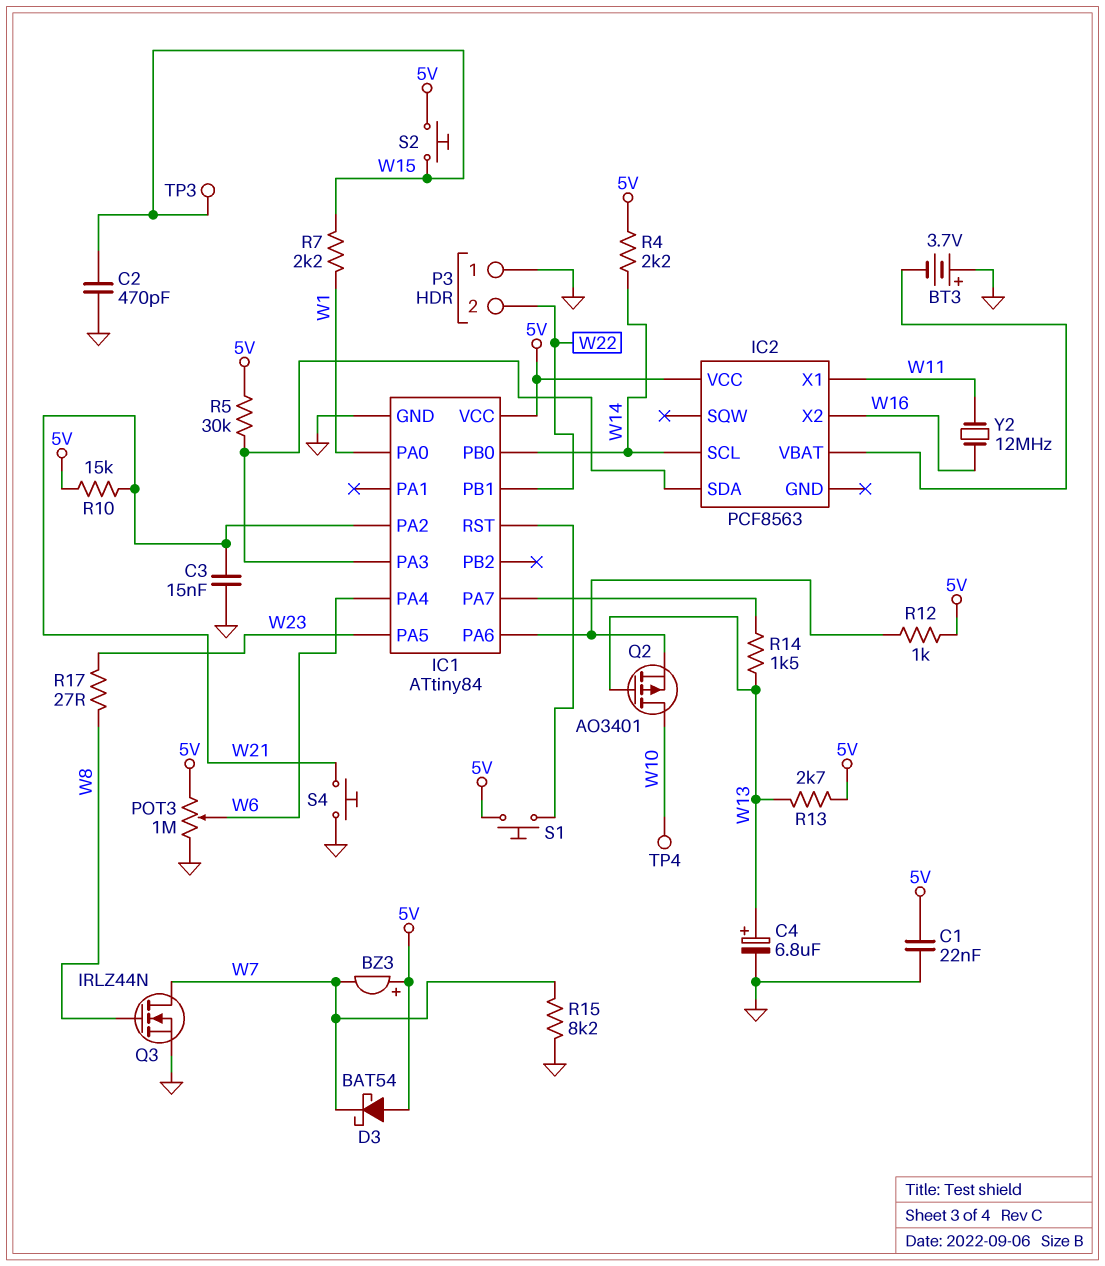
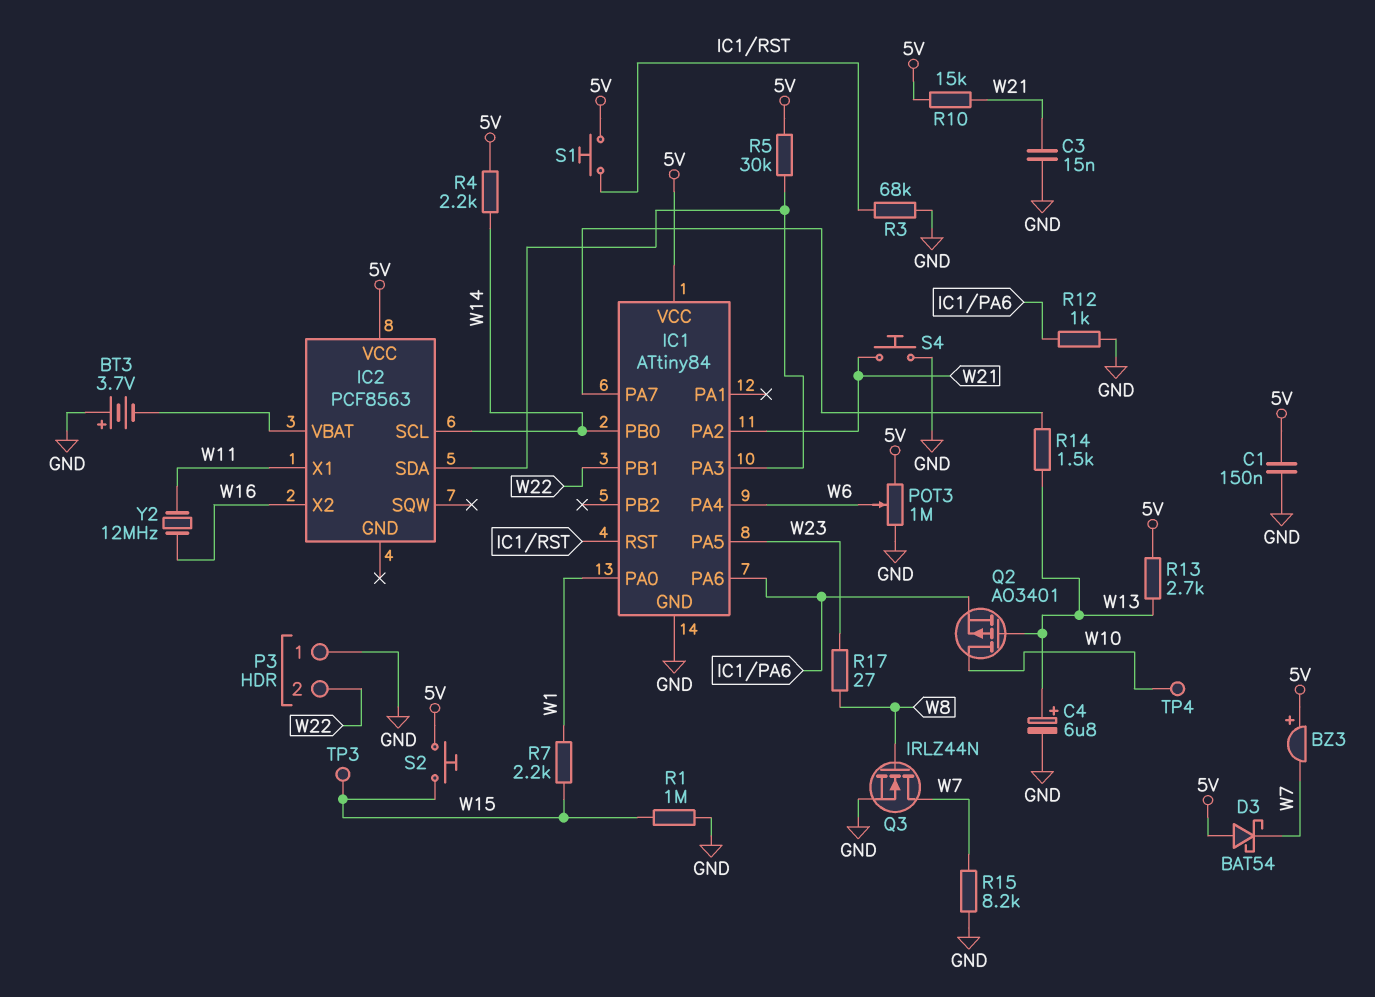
C1: 22nF (5V, GND) -> 150nF (5V, GND)
C2: 470pF (GND, W15) -> none
R1: none -> 1M (GND, W15)
R3: none -> 68k (GND, IC1/RST)
R12: 1k (5V, IC1/PA6) -> 1k (GND, IC1/PA6)

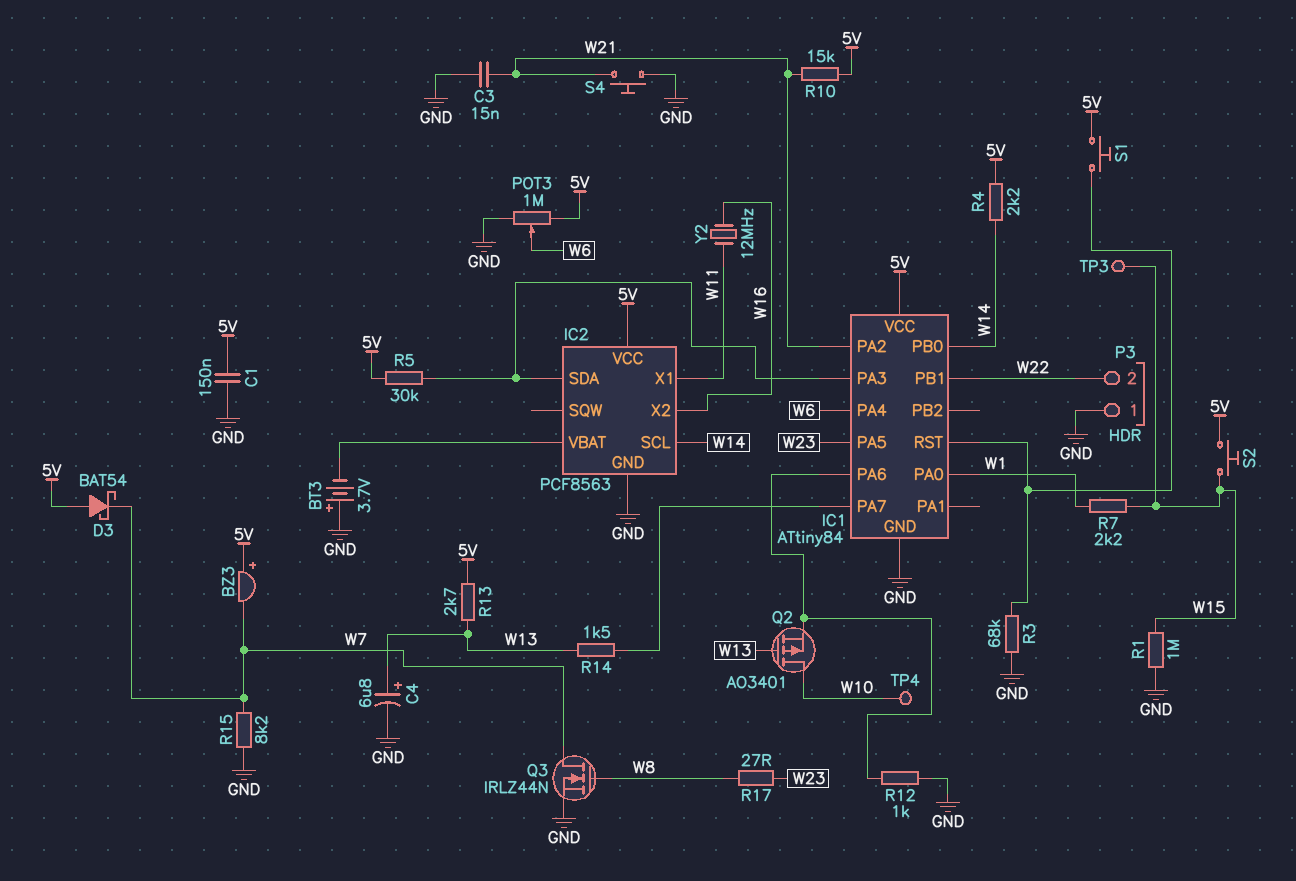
IC2 pin GND: none -> GND

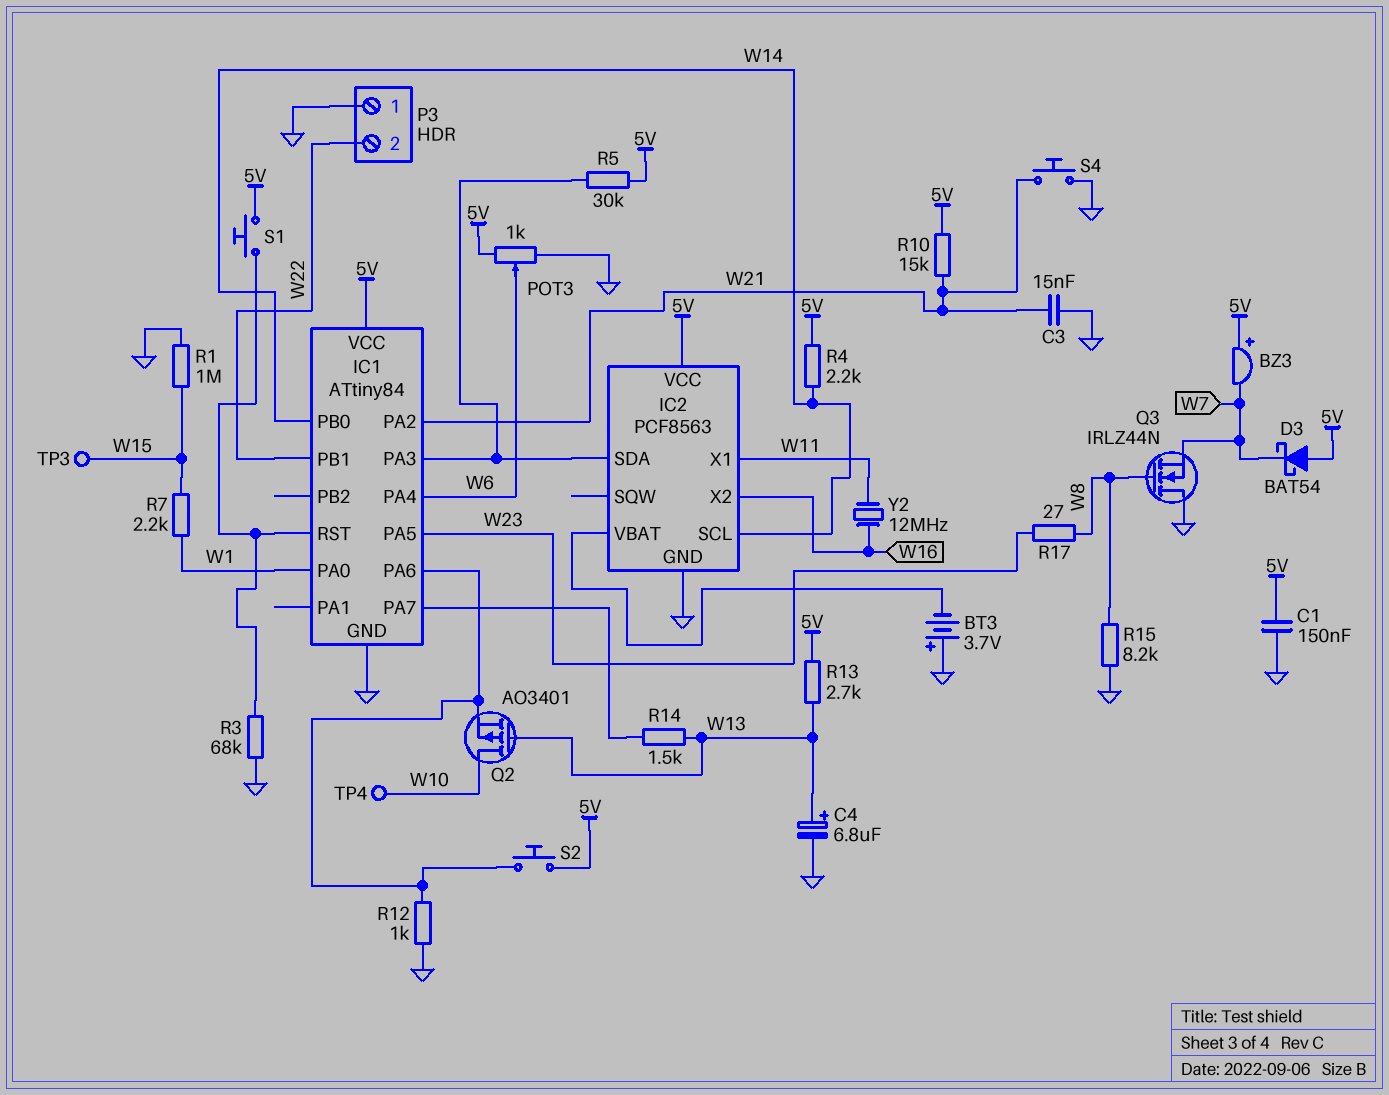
POT3: 1M (5V, GND, wiper W6) -> 1k (5V, GND, wiper W6)
Q3: NMOS IRLZ44N (G W8, D W7, S GND) -> NMOS IRLZ44N (G W8, D GND, S W7)
R15: 8.2k (GND, W7) -> 8.2k (GND, W8)
S2: button (5V, W15) -> button (5V, IC1/PA6)

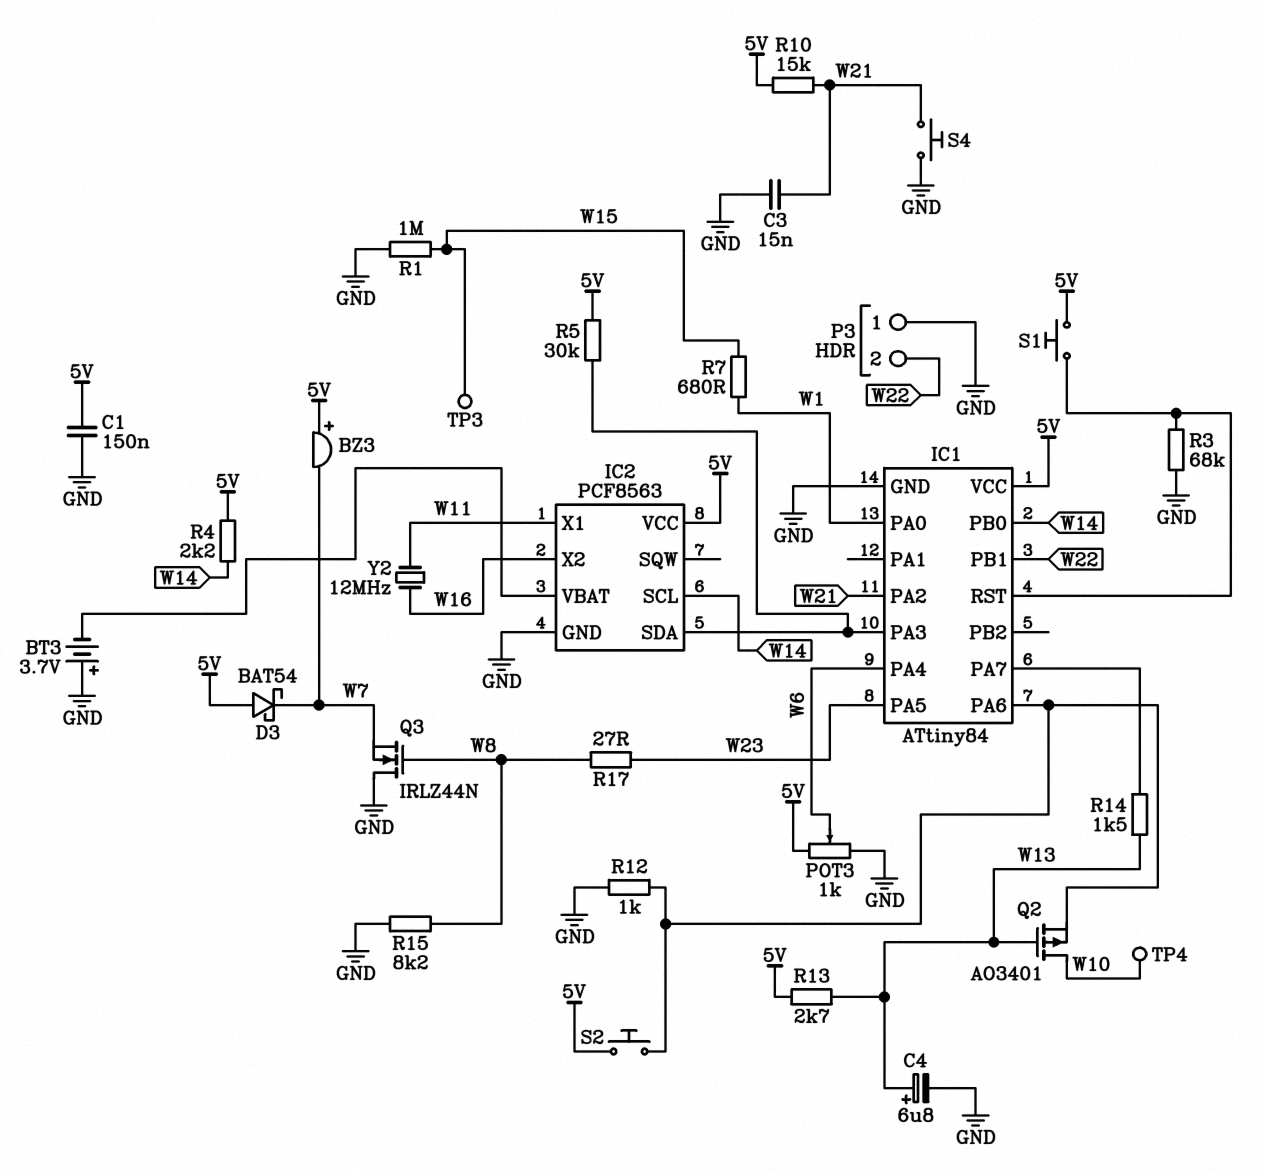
R7: 2.2k (W1, W15) -> 680 (W1, W15)

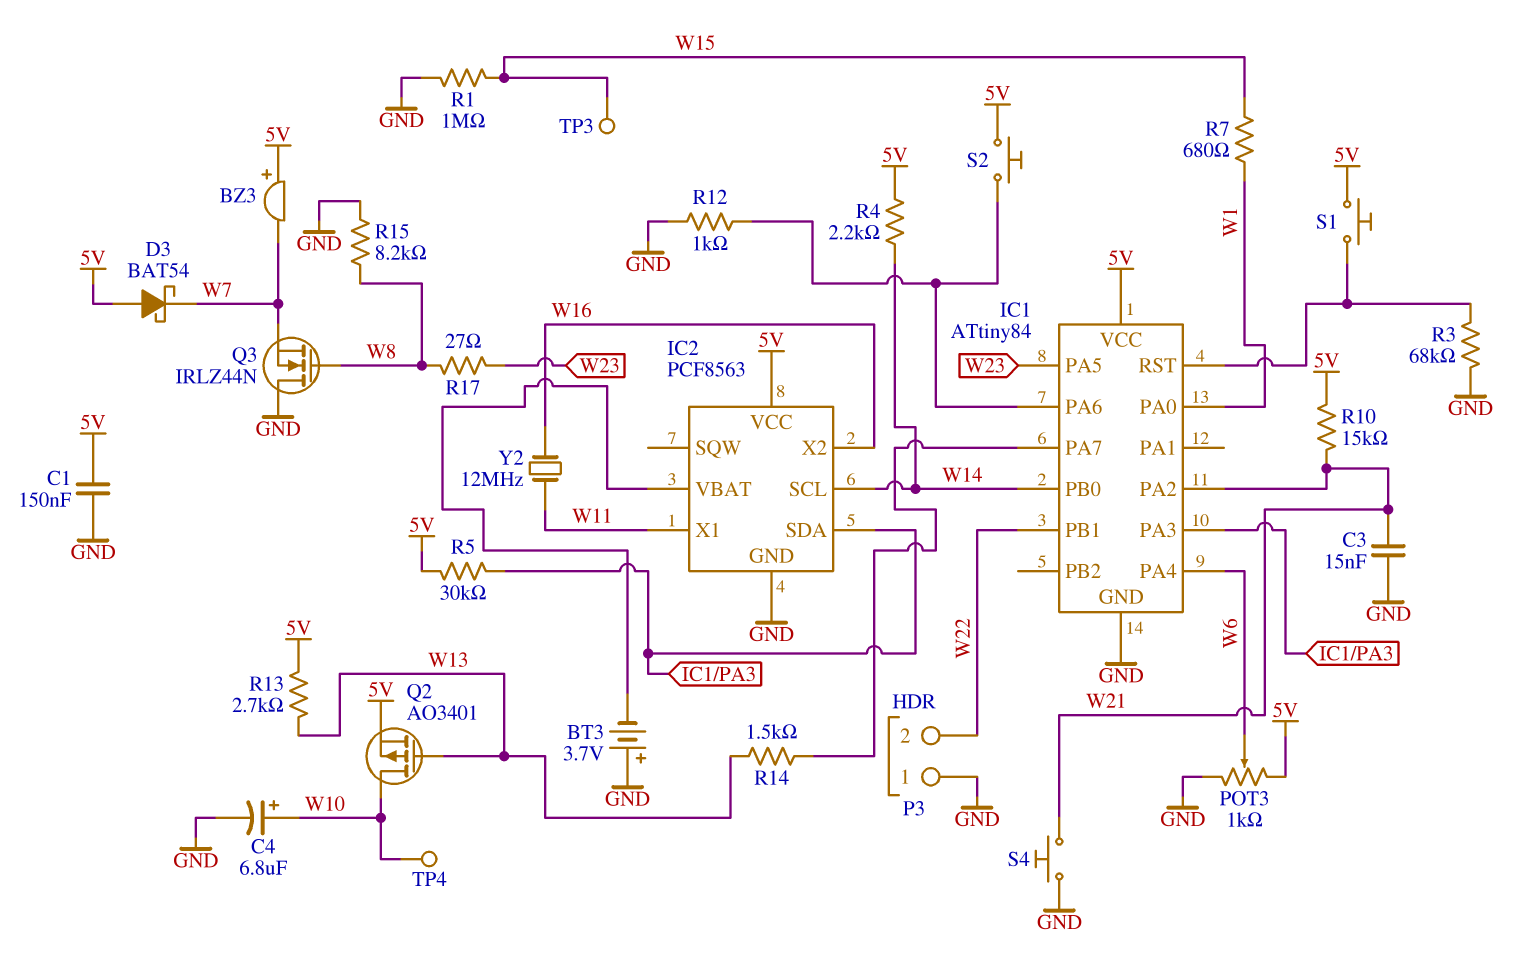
C4: 6.8uF (plus W13, minus GND) -> 6.8uF (plus W10, minus GND)
Q2: PMOS AO3401 (G W13, D W10, S IC1/PA6) -> PMOS AO3401 (G W13, D W10, S 5V)

